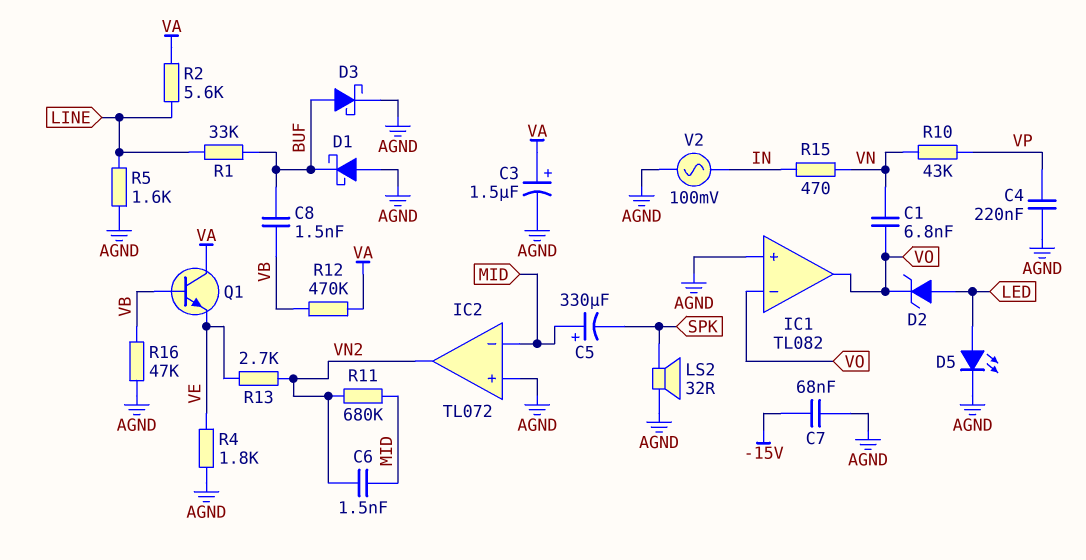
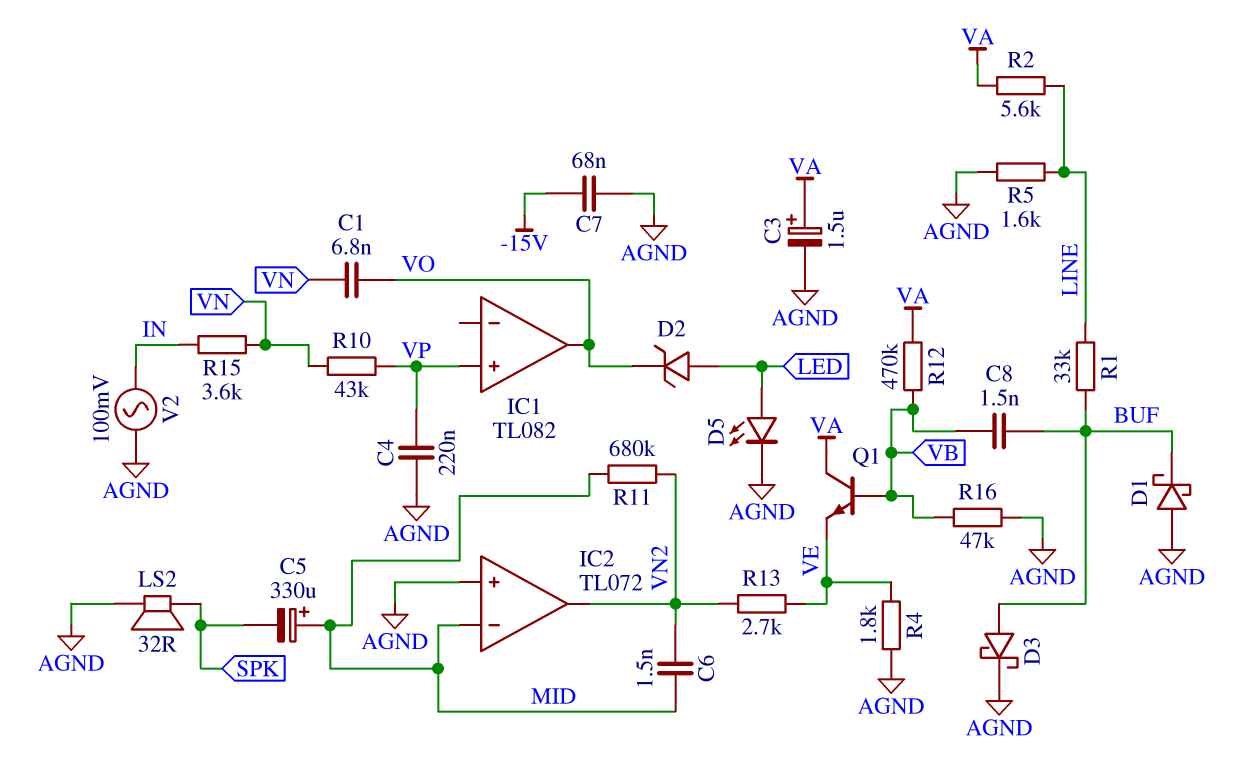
IC1 pin in+: AGND -> VP
IC1 pin in-: VO -> none
R15: 470 (IN, VN) -> 3.6k (IN, VN)

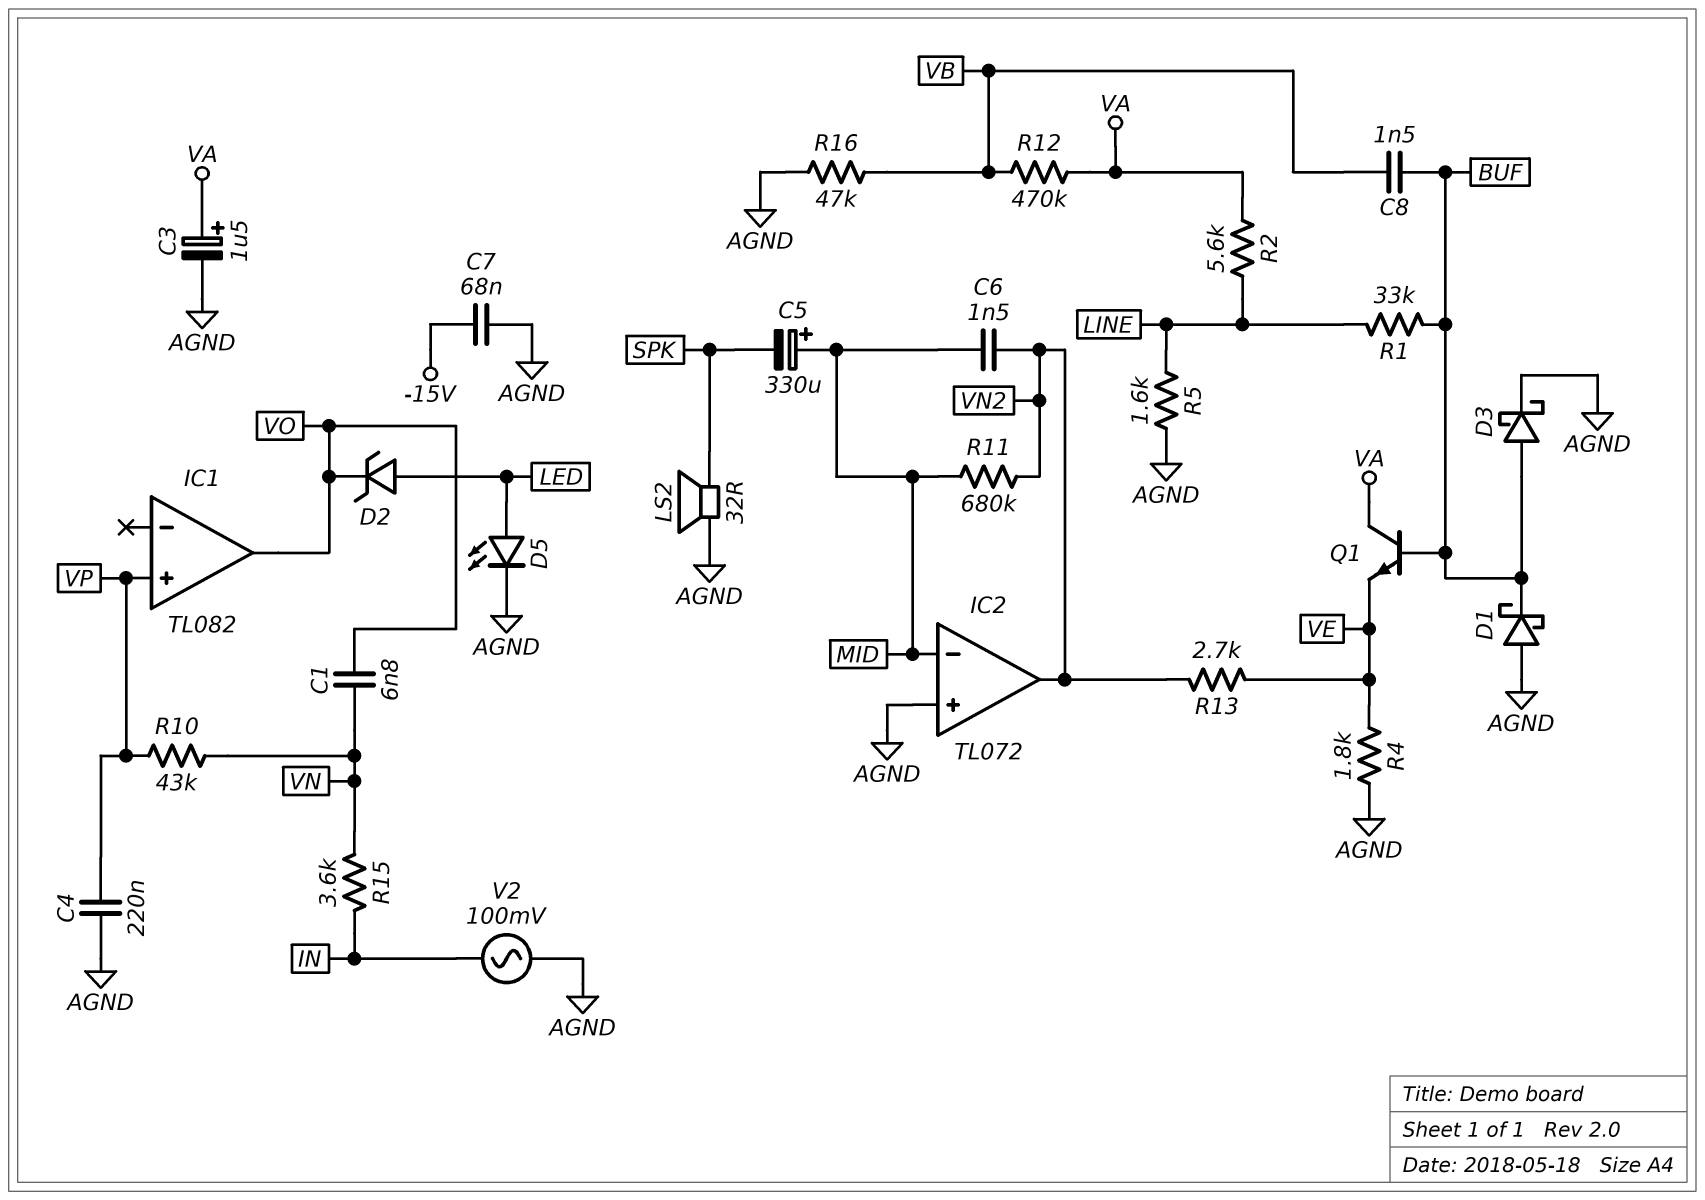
Q1: NPN (B VB, C VA, E VE) -> NPN (B BUF, C VA, E VE)

